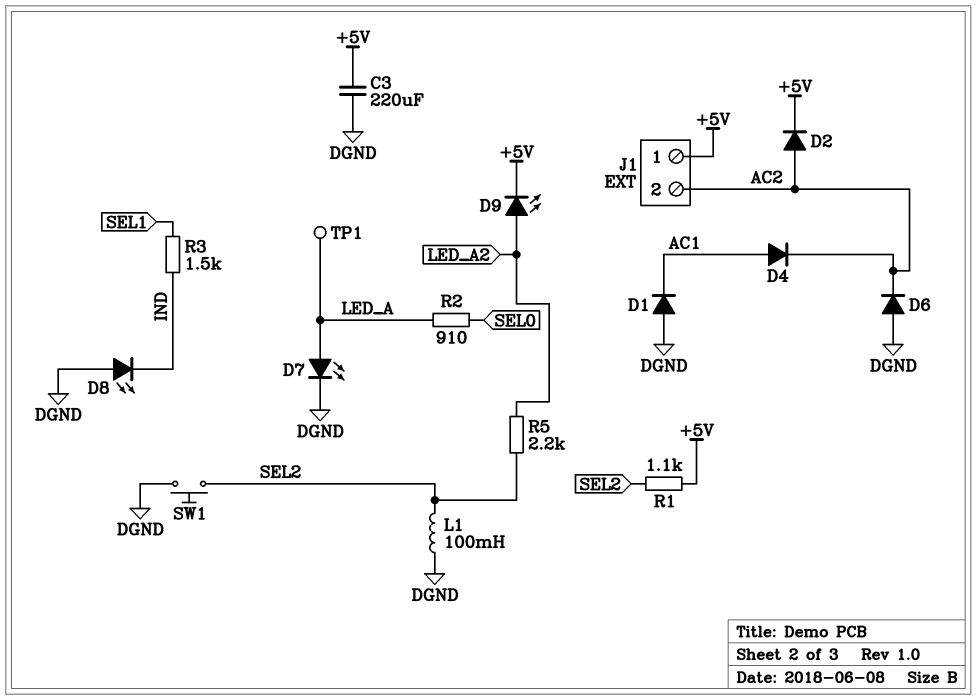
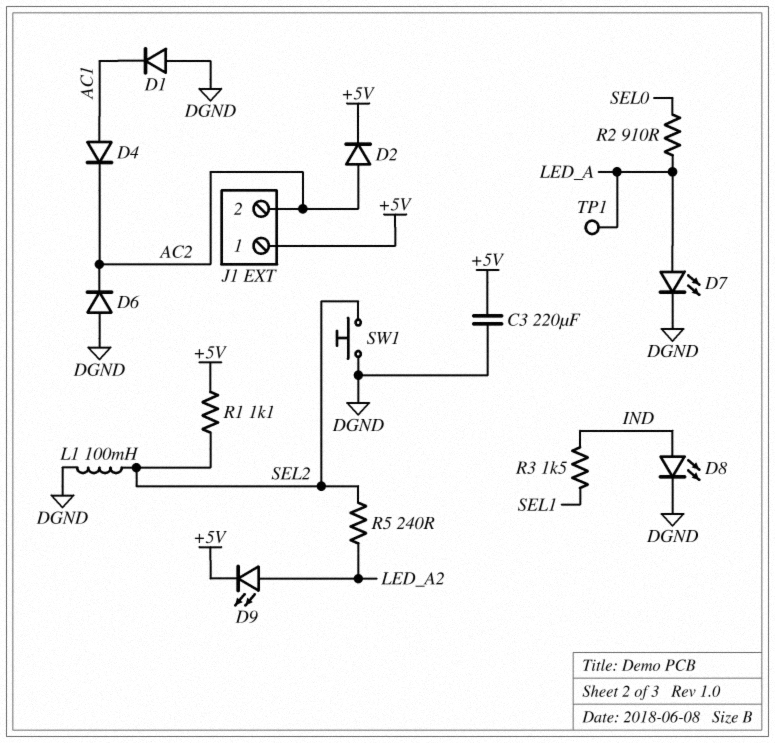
D8: LED (A DGND, K IND) -> LED (A IND, K DGND)
R5: 2.2k (LED_A2, SEL2) -> 240 (LED_A2, SEL2)

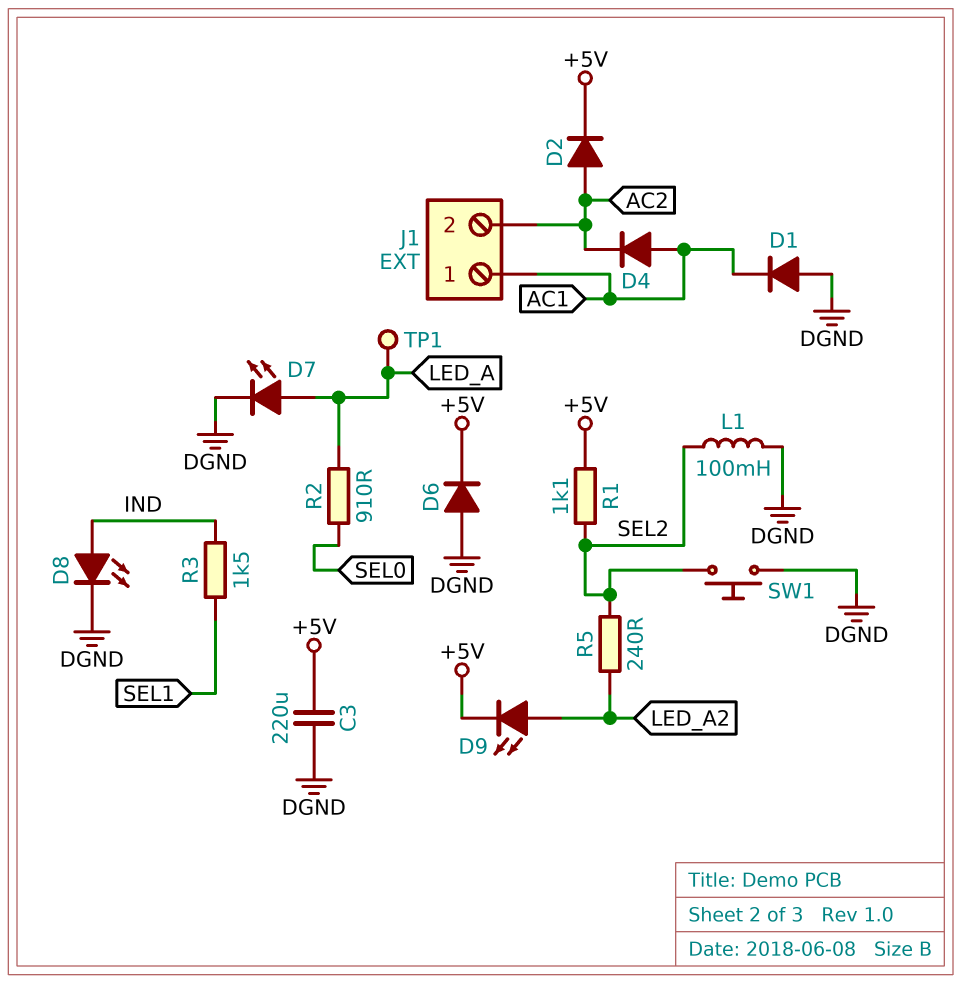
D6: diode (A DGND, K AC2) -> diode (A DGND, K +5V)
J1 pin 1: +5V -> AC1

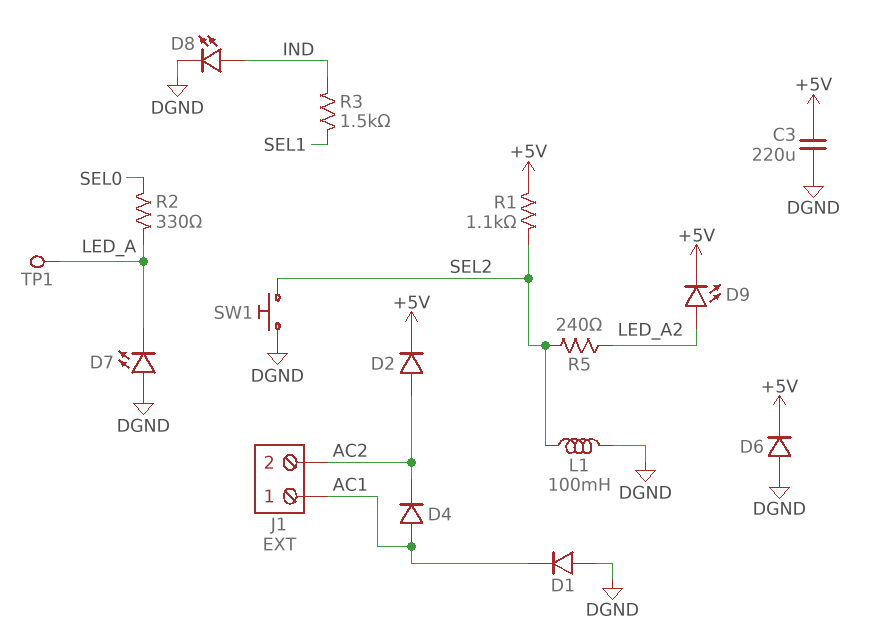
D7: LED (A LED_A, K DGND) -> LED (A DGND, K LED_A)
R2: 910 (LED_A, SEL0) -> 330 (LED_A, SEL0)

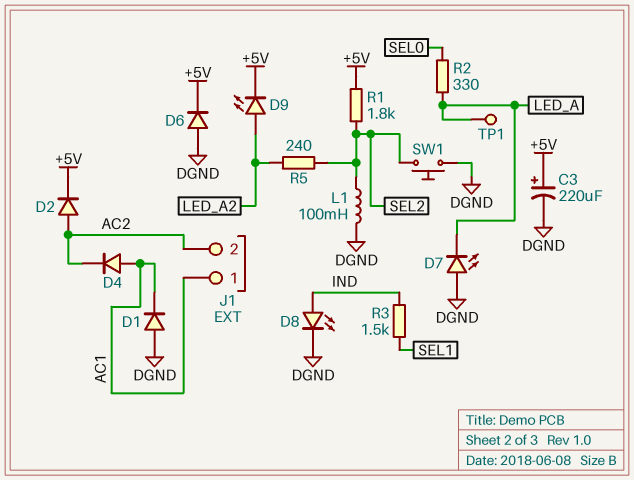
C3: 220uF (+5V, DGND) -> 220uF (plus +5V, minus DGND)
R1: 1.1k (+5V, SEL2) -> 1.8k (+5V, SEL2)

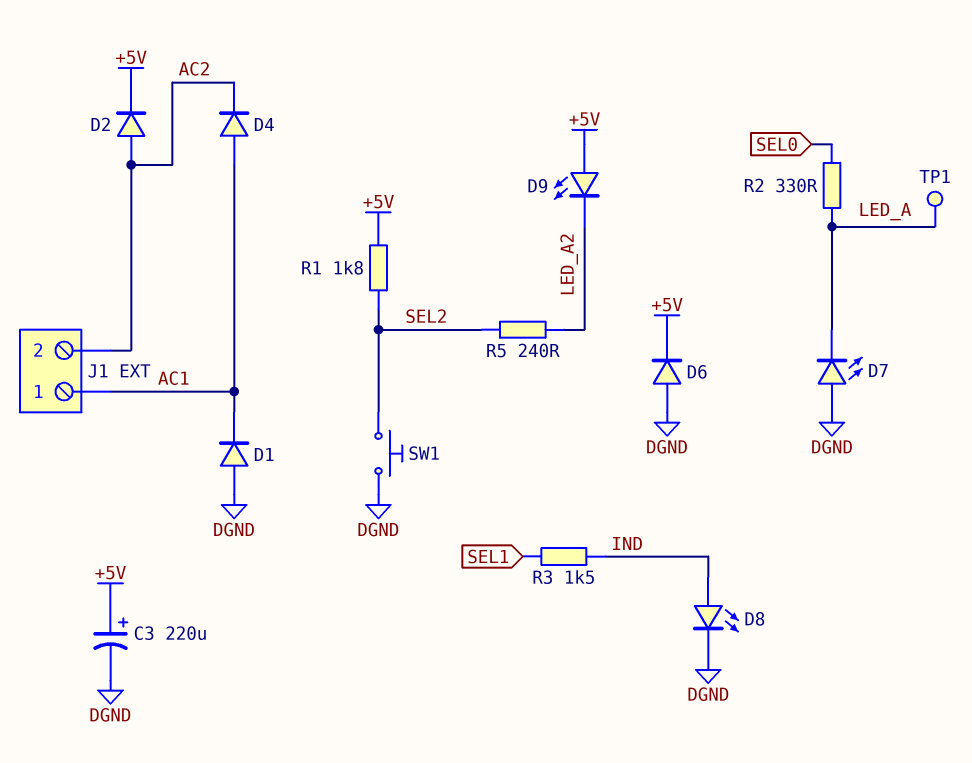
D9: LED (A LED_A2, K +5V) -> LED (A +5V, K LED_A2)
L1: 100mH (DGND, SEL2) -> none

